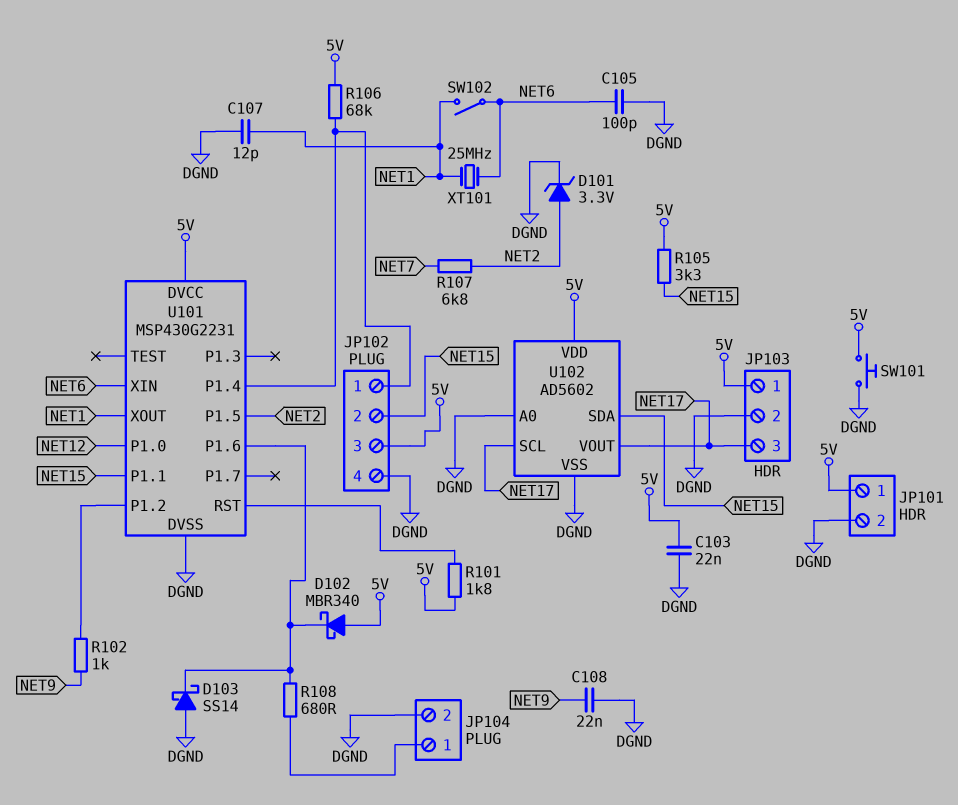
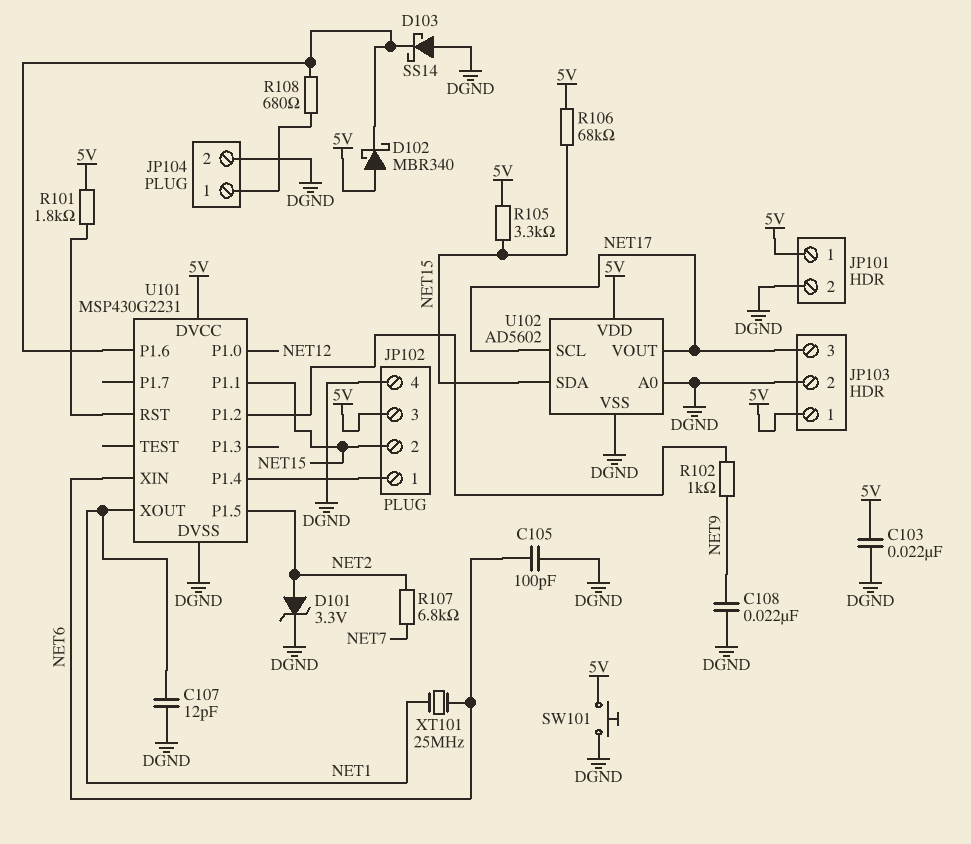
R106: 68k (5V, JP102/1) -> 68k (5V, NET15)
SW102: switch (NET1, NET6) -> none

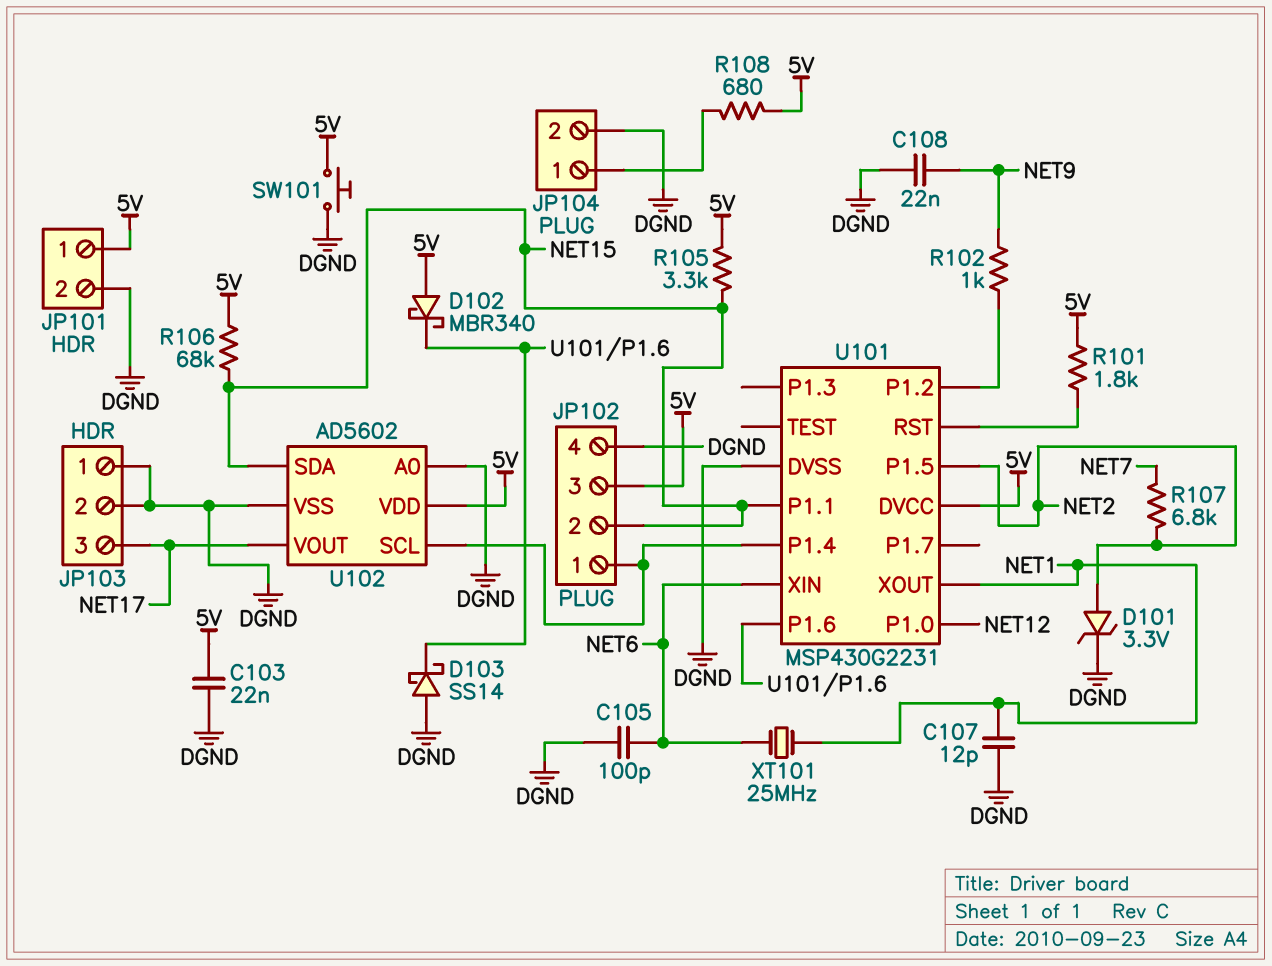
JP103 pin 1: 5V -> DGND
R108: 680 (JP104/1, U101/P1.6) -> 680 (5V, JP104/1)
U102 pin SCL: NET17 -> JP102/1

